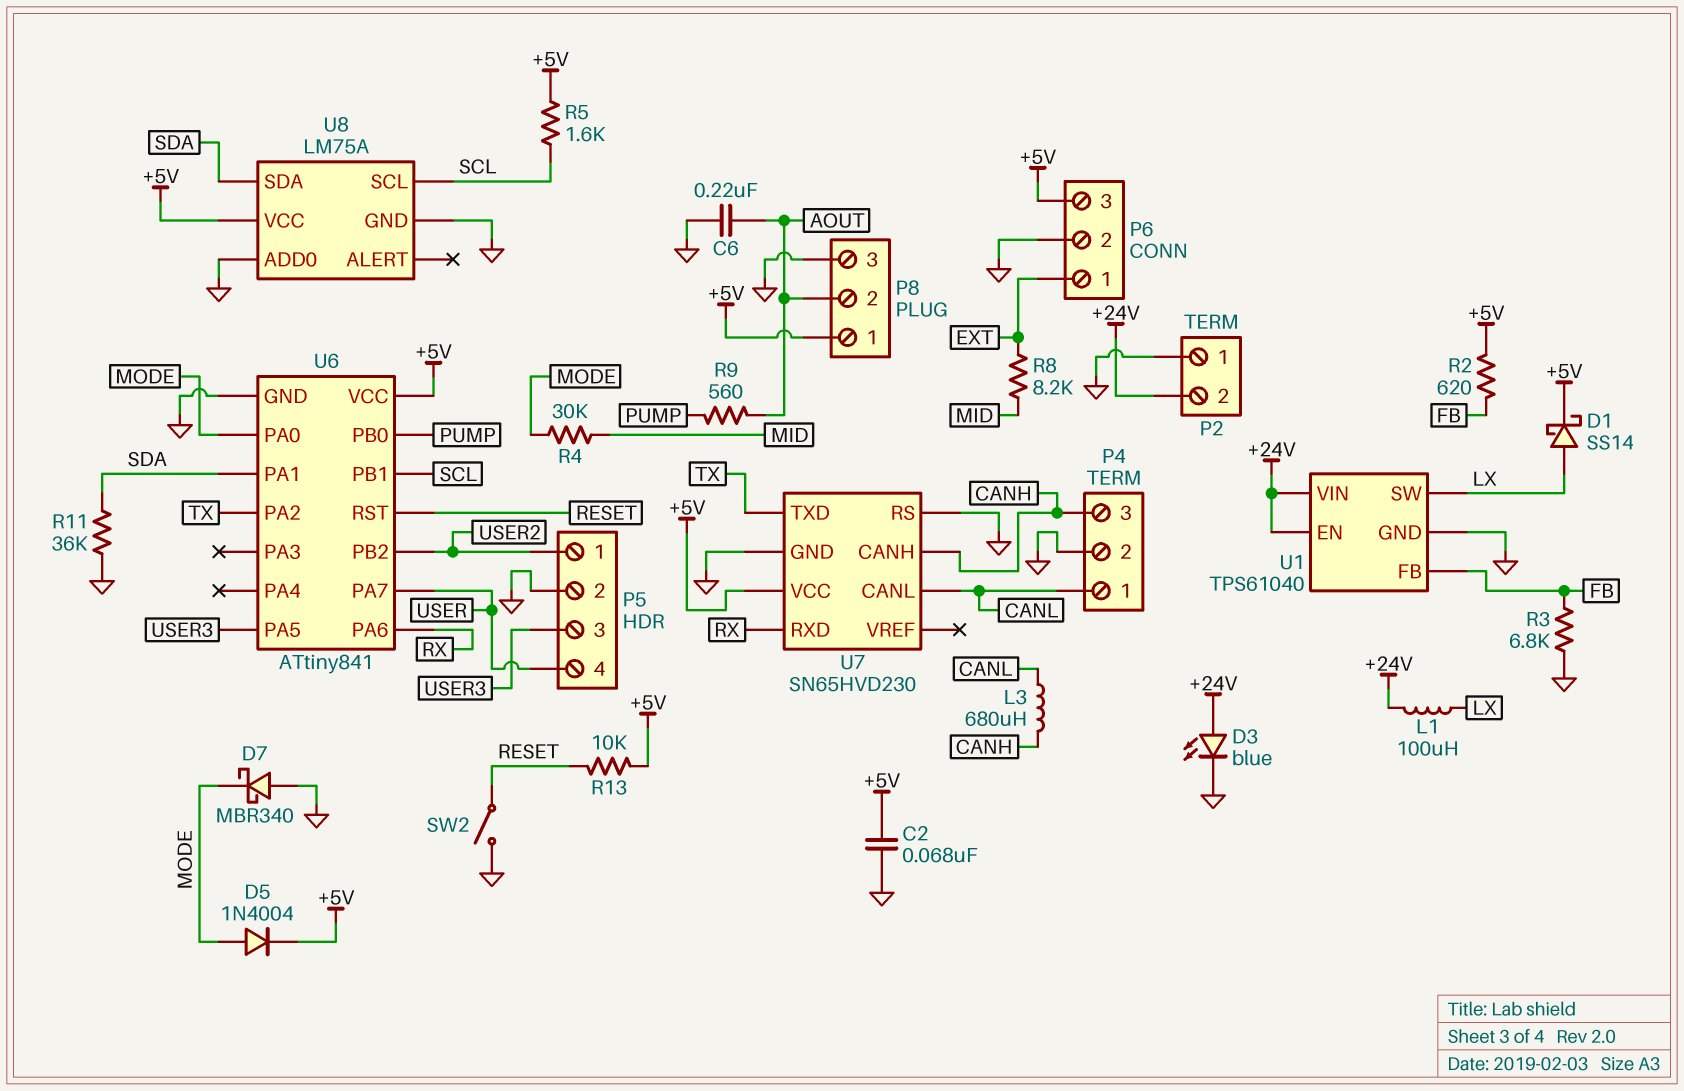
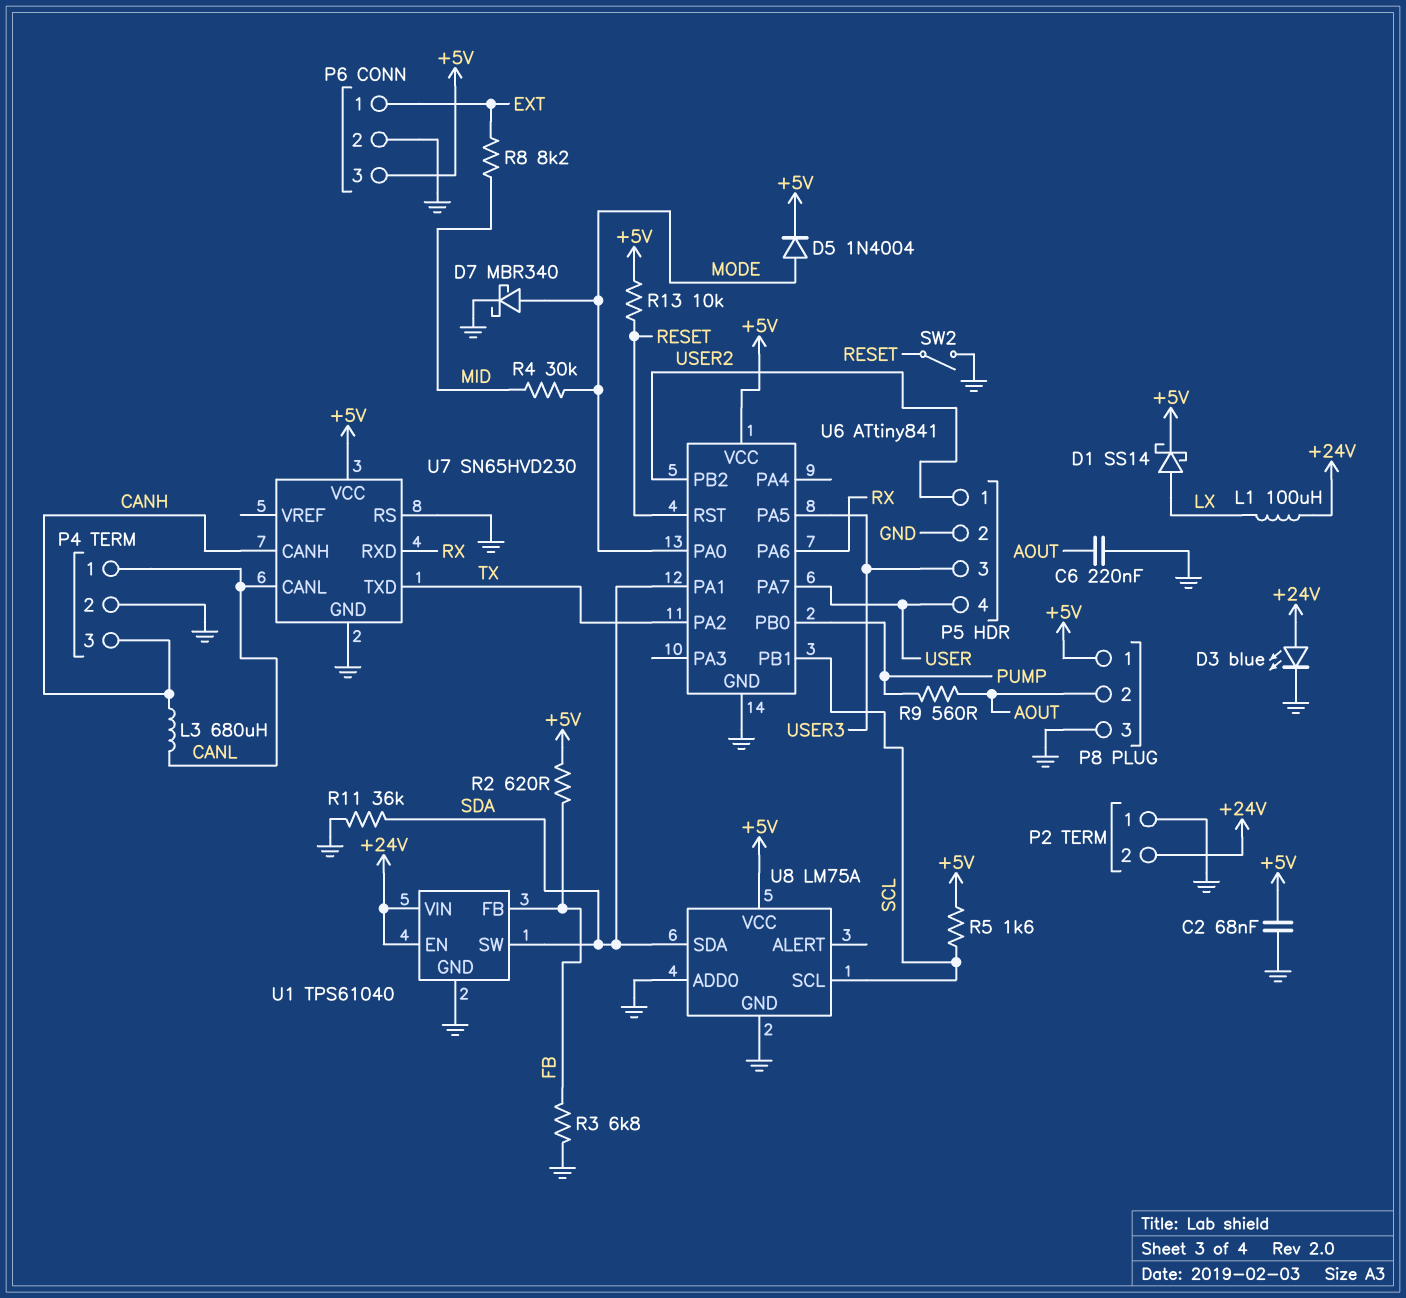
D7: schottky MBR340 (A GND, K MODE) -> schottky MBR340 (A MODE, K GND)
U1 pin SW: LX -> SDA

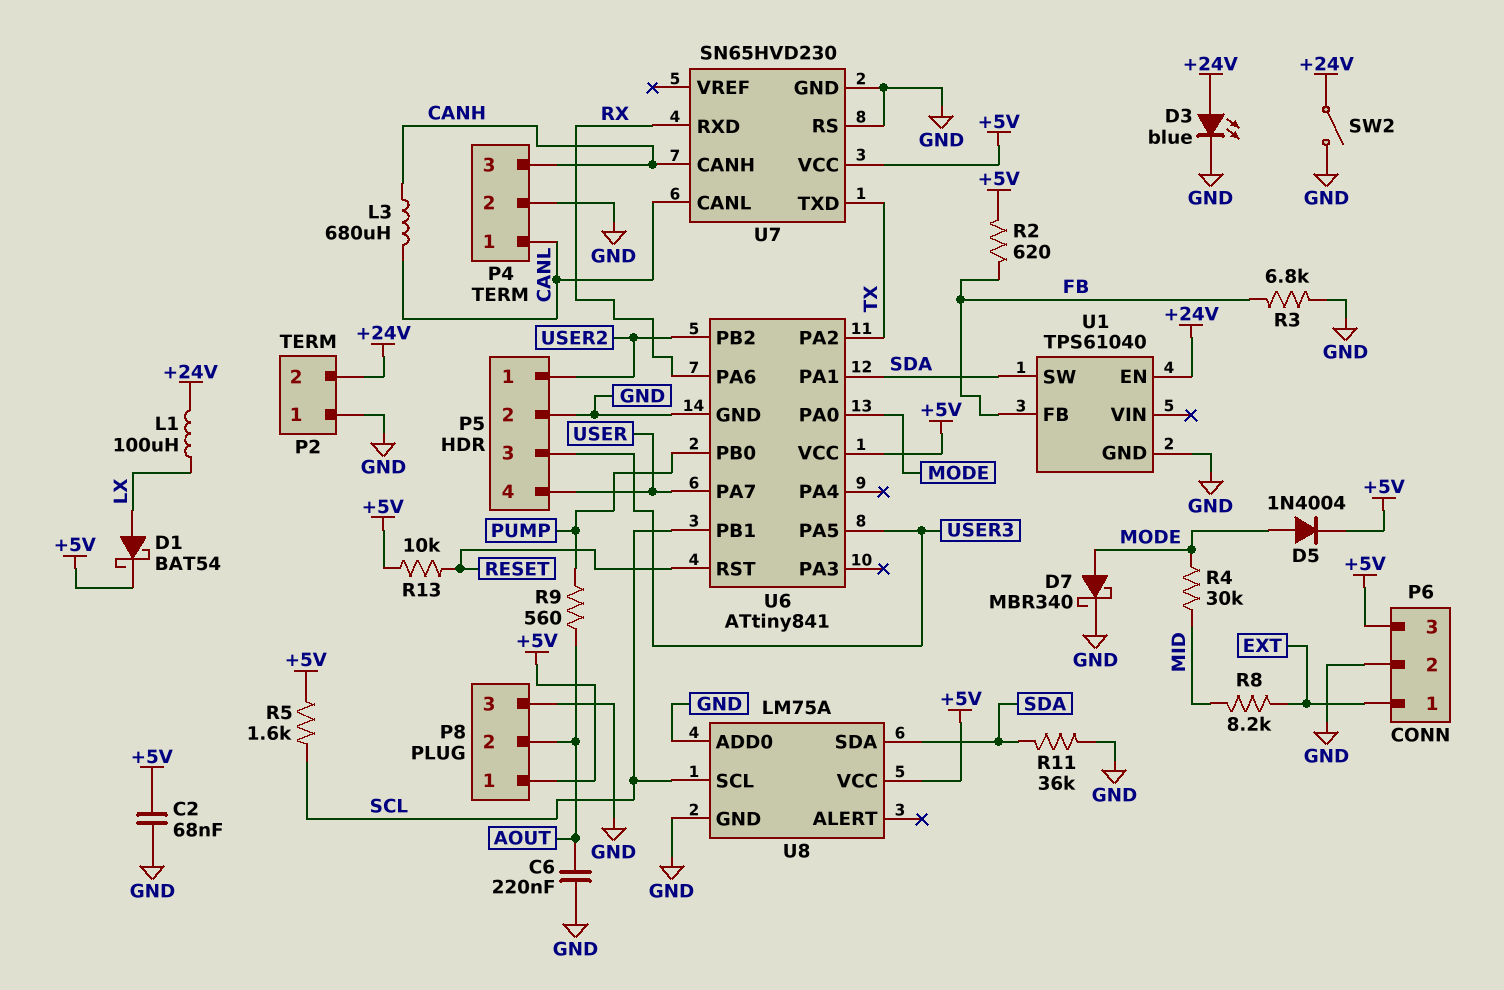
D1: schottky SS14 (A LX, K +5V) -> schottky BAT54 (A LX, K +5V)
SW2: switch (GND, RESET) -> switch (+24V, GND)
U1 pin VIN: +24V -> none

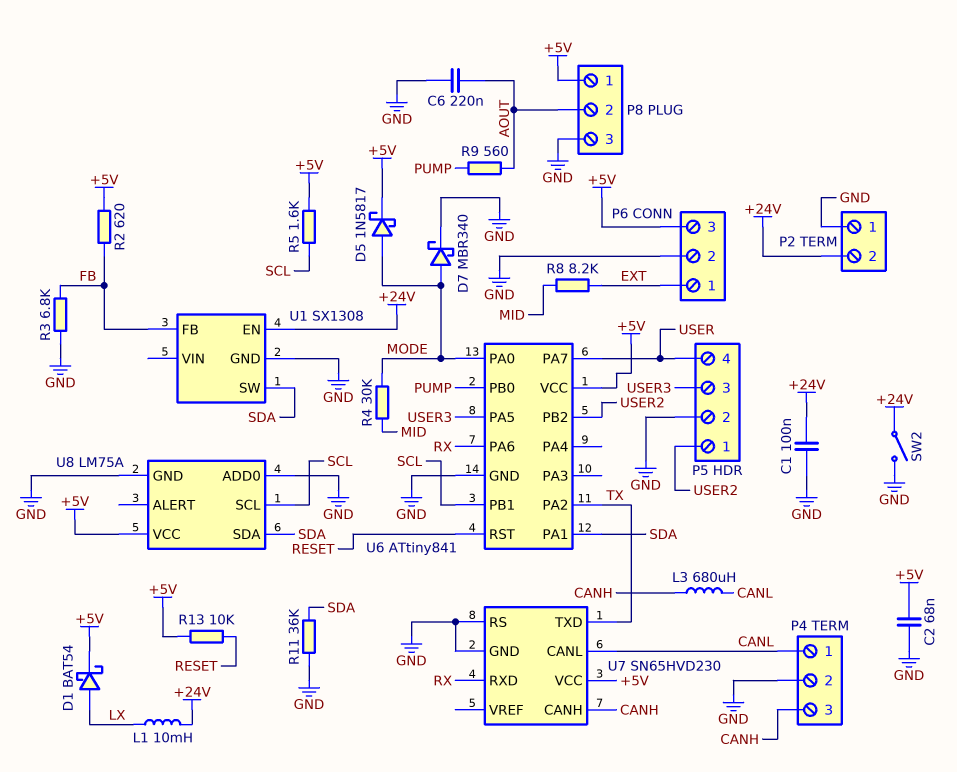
C1: none -> 100nF (+24V, GND)
D3: LED blue (A +24V, K GND) -> none
D5: diode 1N4004 (A MODE, K +5V) -> schottky 1N5817 (A MODE, K +5V)
L1: 100uH (+24V, LX) -> 10mH (+24V, LX)
U1: TPS61040 -> SX1308

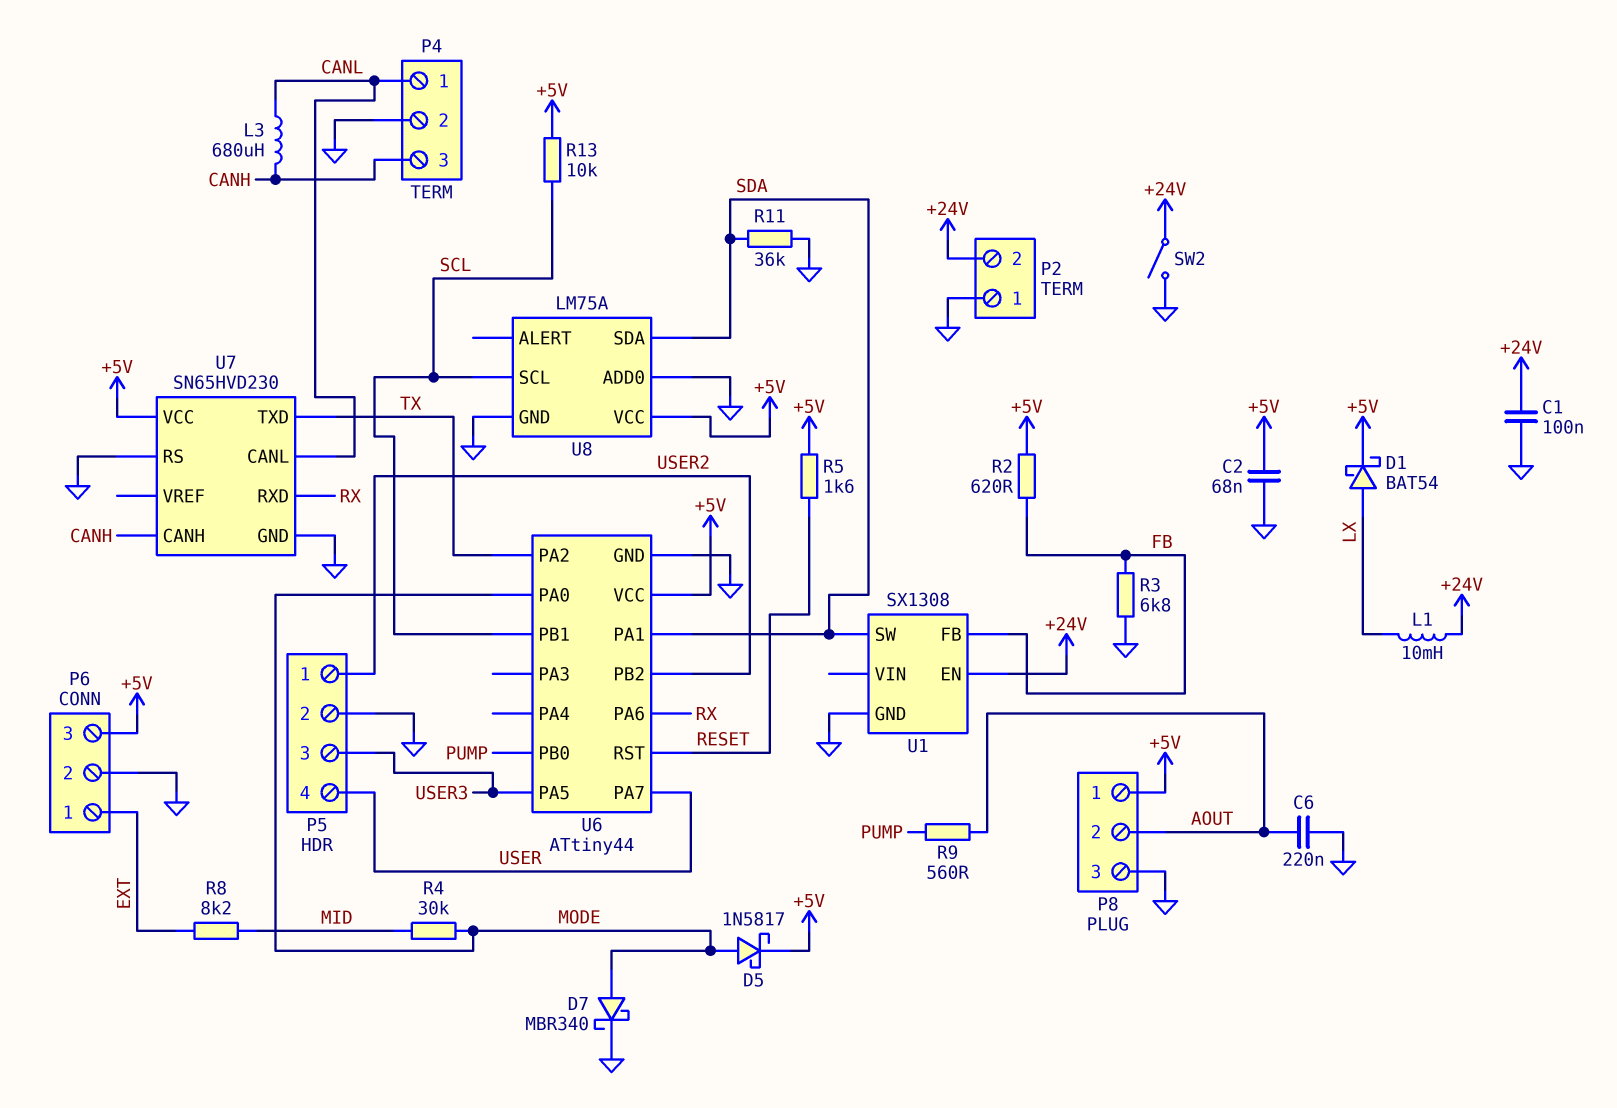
R5: 1.6k (+5V, SCL) -> 1.6k (+5V, RESET)
R13: 10k (+5V, RESET) -> 10k (+5V, SCL)
U6: ATtiny841 -> ATtiny44

